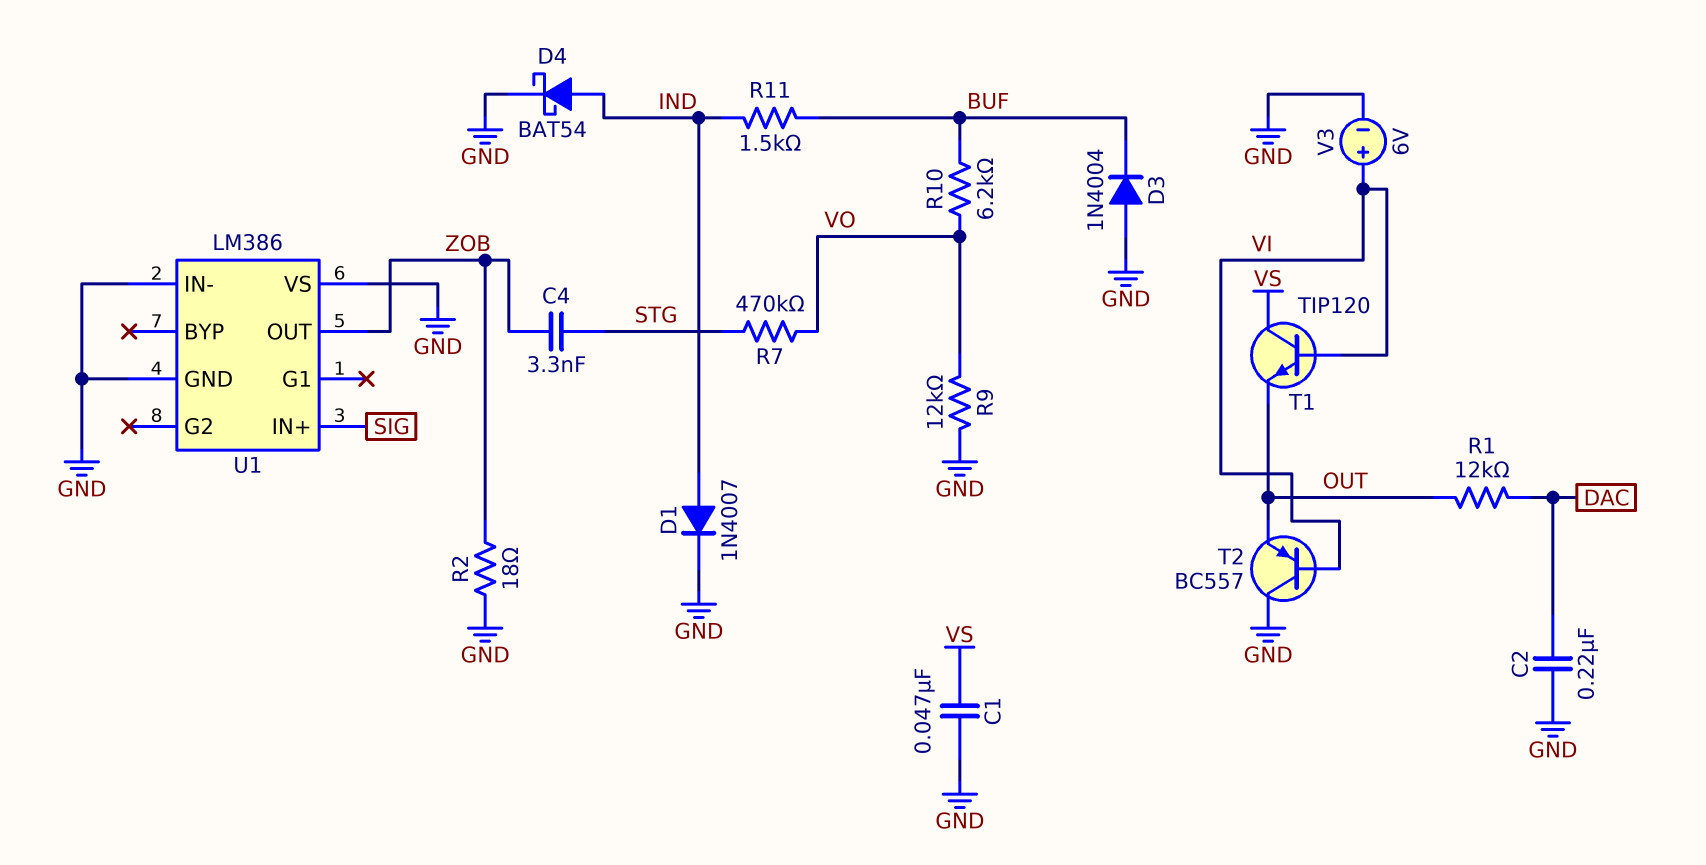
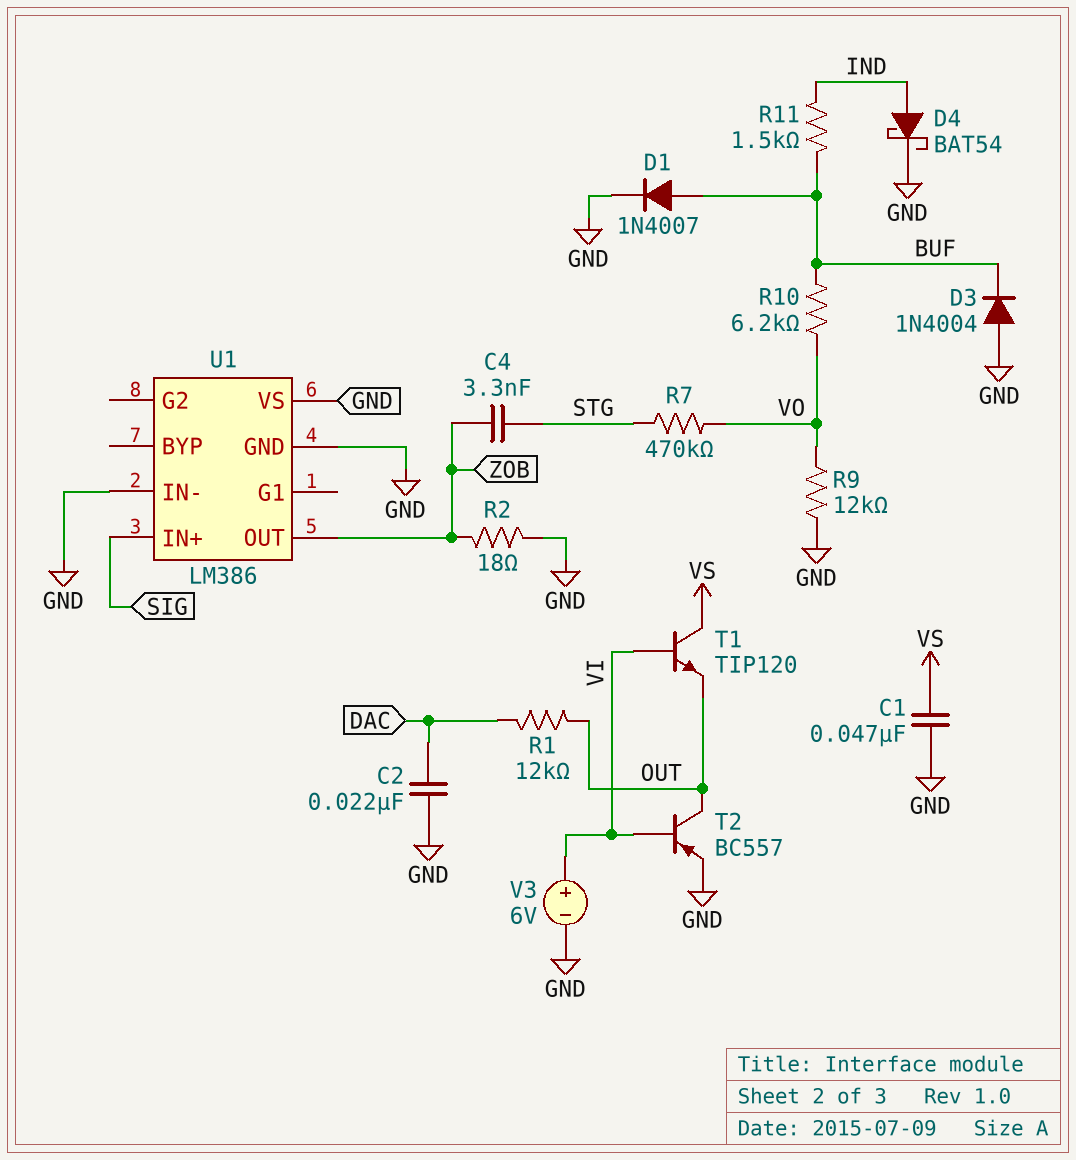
C2: 220nF (DAC, GND) -> 22nF (DAC, GND)
D1: diode 1N4007 (A IND, K GND) -> diode 1N4007 (A BUF, K GND)
T2: PNP BC557 (B VI, C GND, E OUT) -> PNP BC557 (B VI, C OUT, E GND)

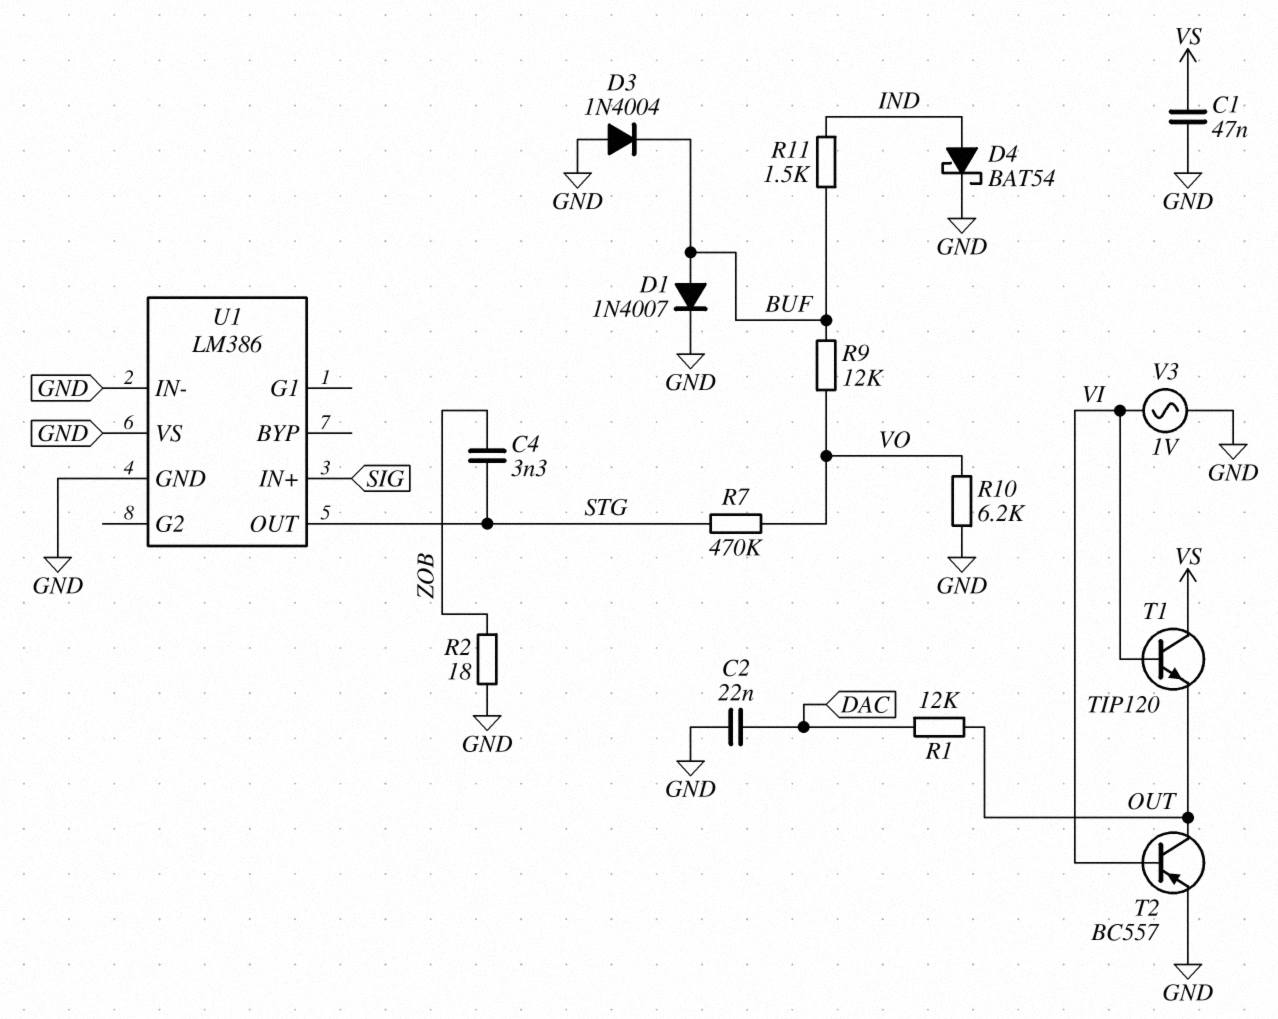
R9: 12k (GND, VO) -> 12k (BUF, VO)
R10: 6.2k (BUF, VO) -> 6.2k (GND, VO)
U1 pin OUT: ZOB -> STG
V3: 6V (plus VI, minus GND) -> AC 1V (GND, VI)

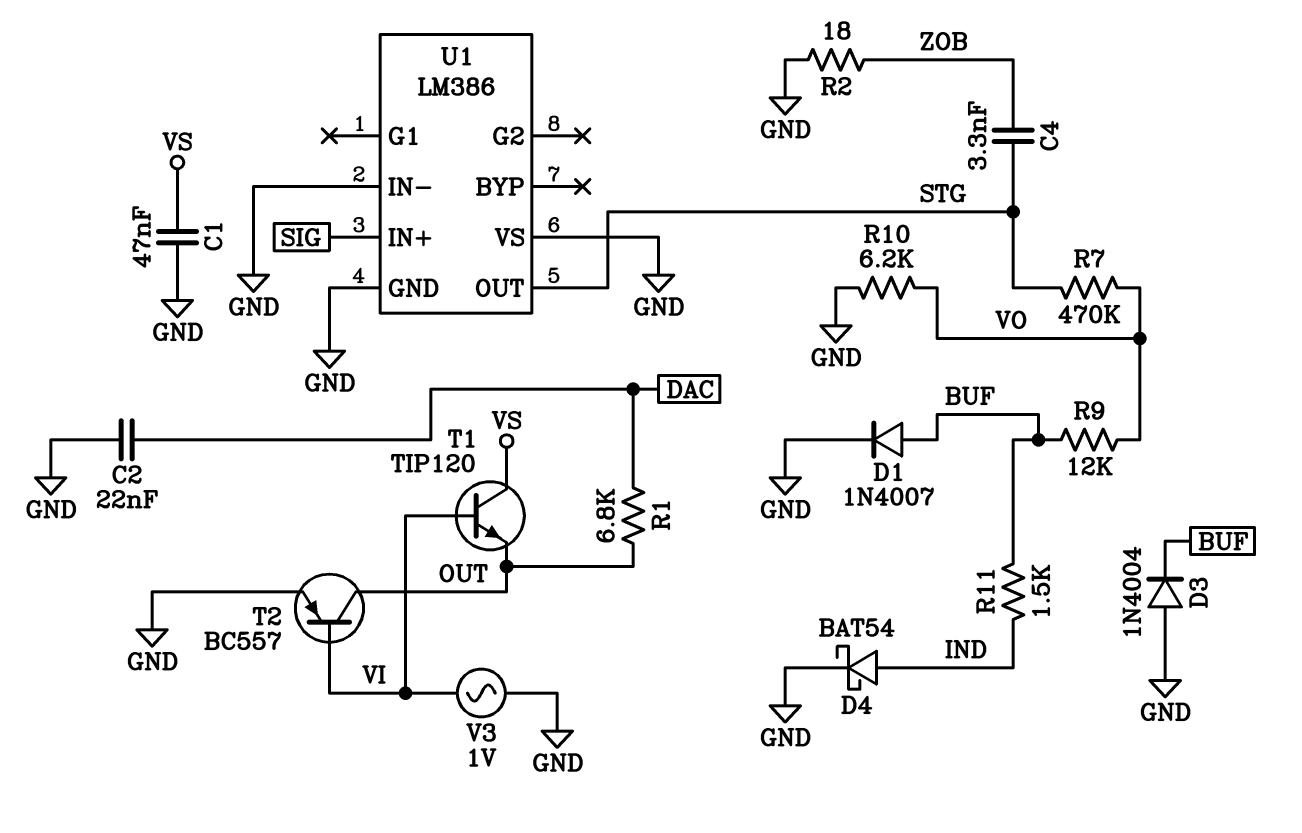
R1: 12k (DAC, OUT) -> 6.8k (DAC, OUT)

